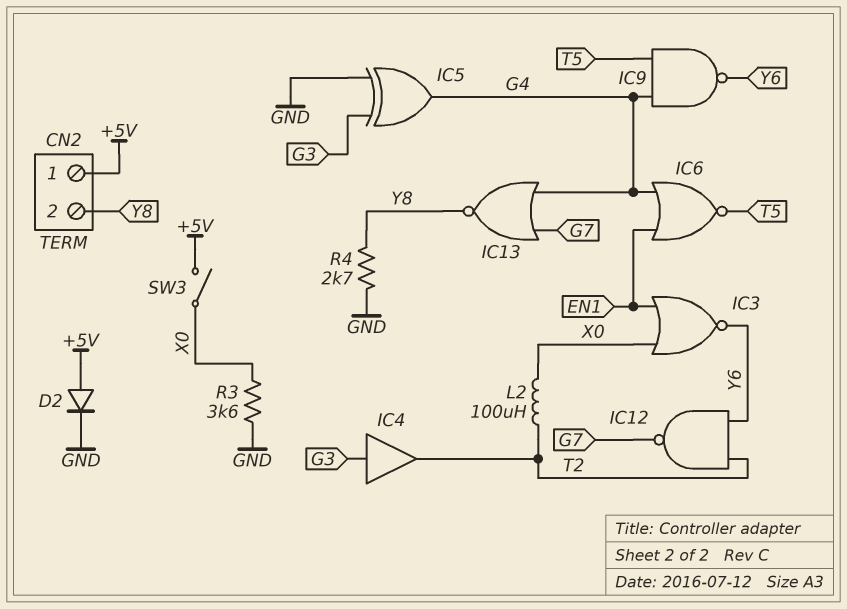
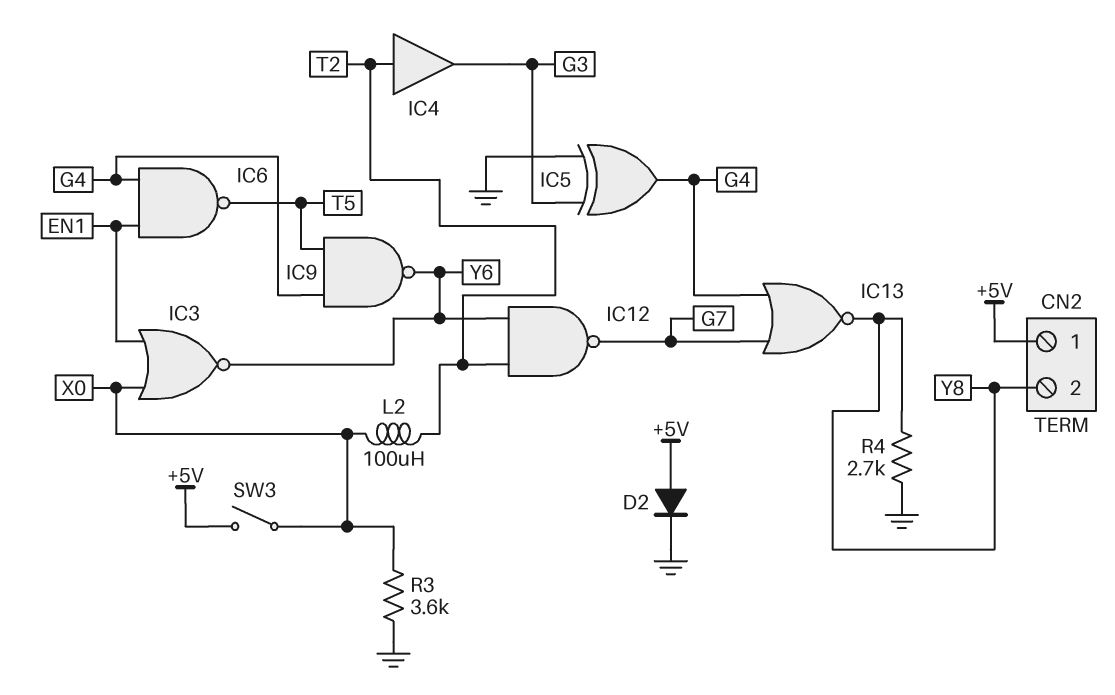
IC4: buffer (in G3, out T2) -> buffer (in T2, out G3)
IC6: NOR (in EN1, in G4, out T5) -> NAND (in EN1, in G4, out T5)

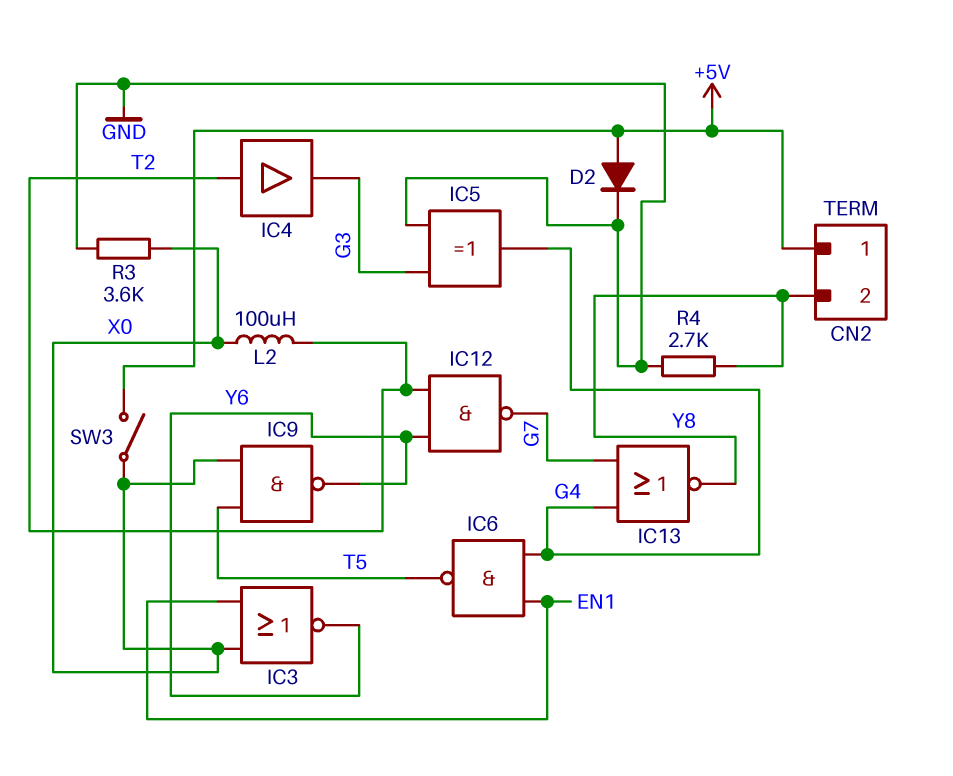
IC9: NAND (in G4, in T5, out Y6) -> NAND (in T5, in X0, out Y6)

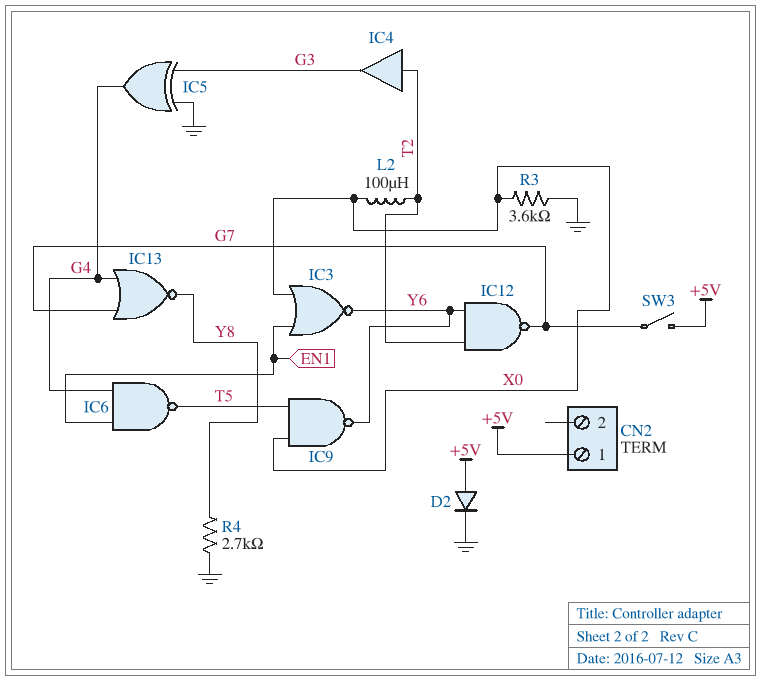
CN2 pin 2: Y8 -> none
SW3: switch (+5V, X0) -> switch (+5V, G7)

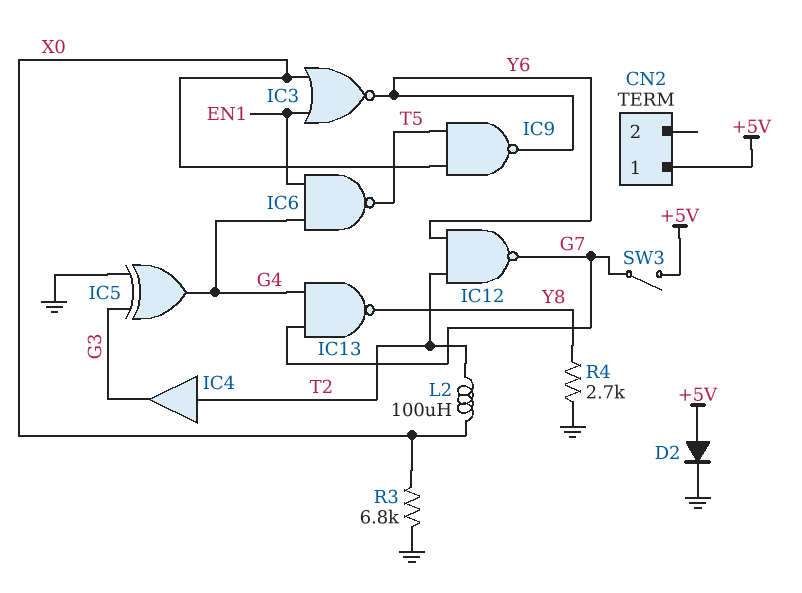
IC13: NOR (in G4, in G7, out Y8) -> NAND (in G4, in G7, out Y8)
R3: 3.6k (GND, X0) -> 6.8k (GND, X0)

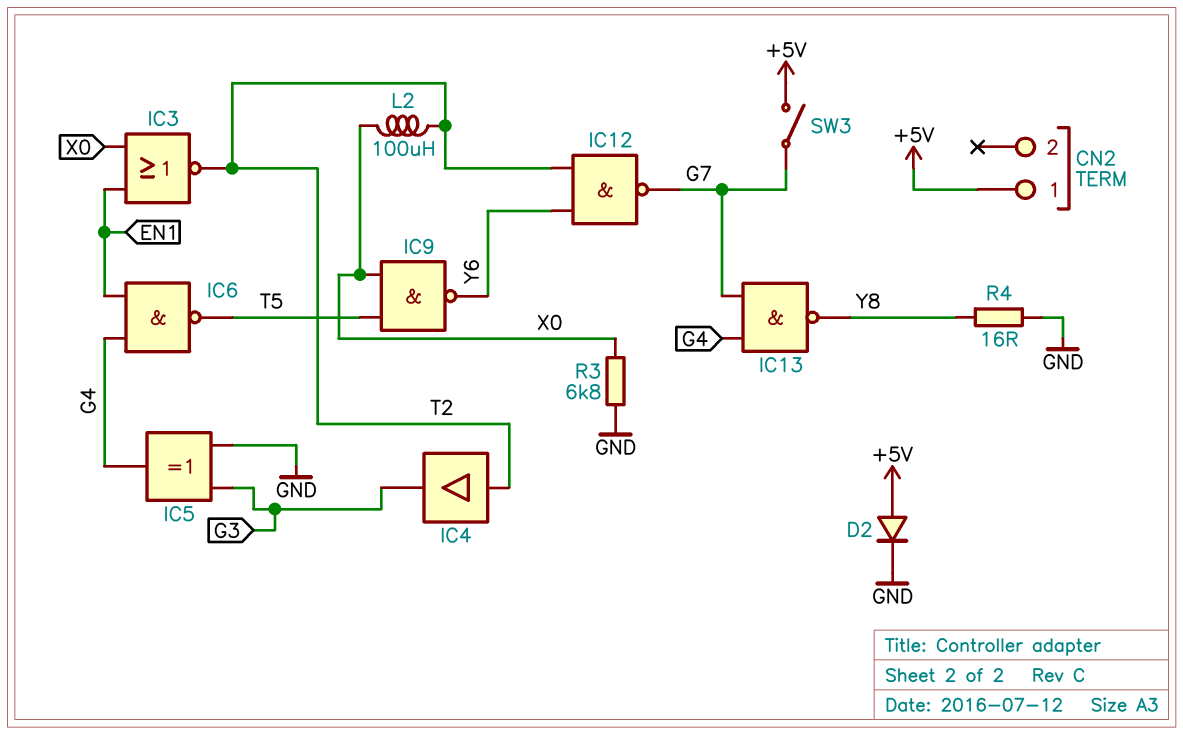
IC3: NOR (in EN1, in X0, out Y6) -> NOR (in EN1, in X0, out T2)
R4: 2.7k (GND, Y8) -> 16 (GND, Y8)

